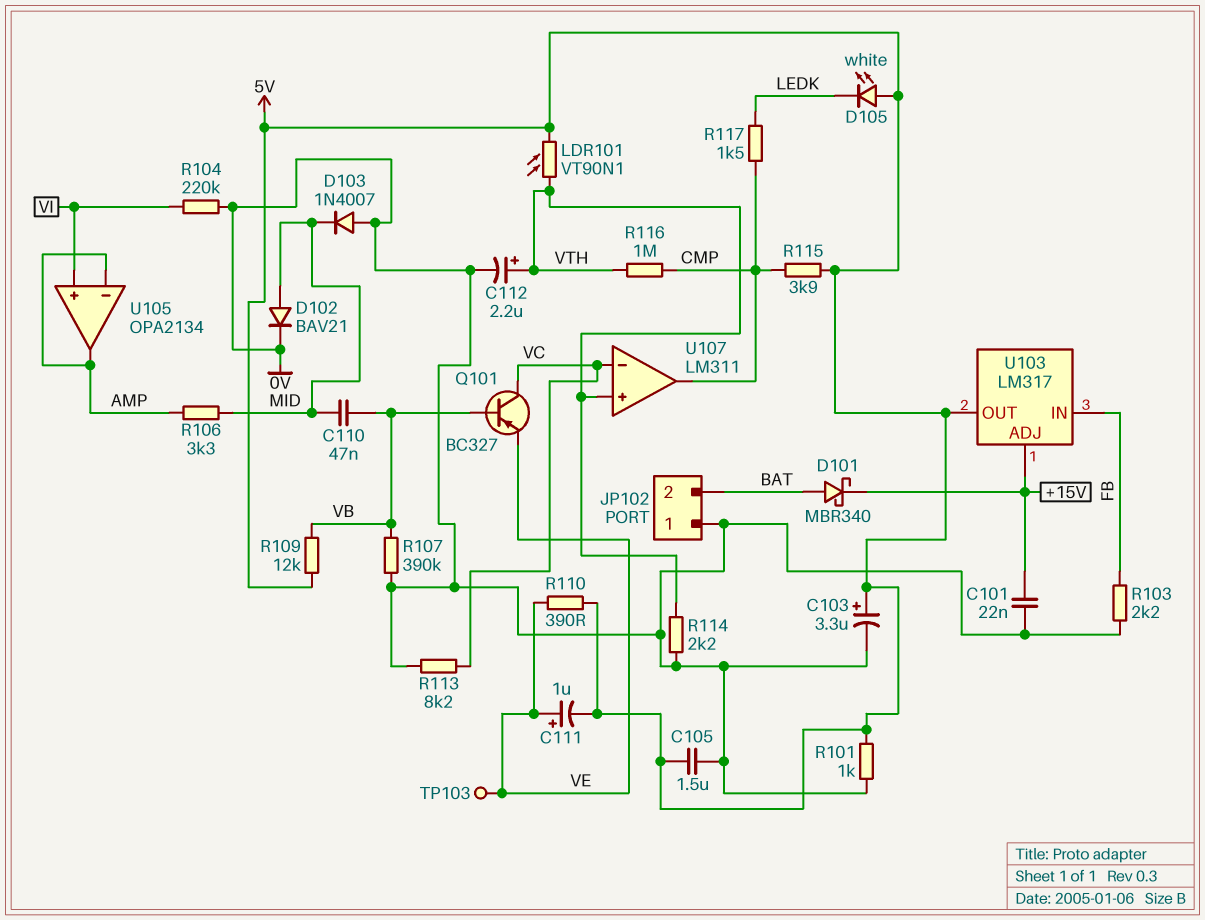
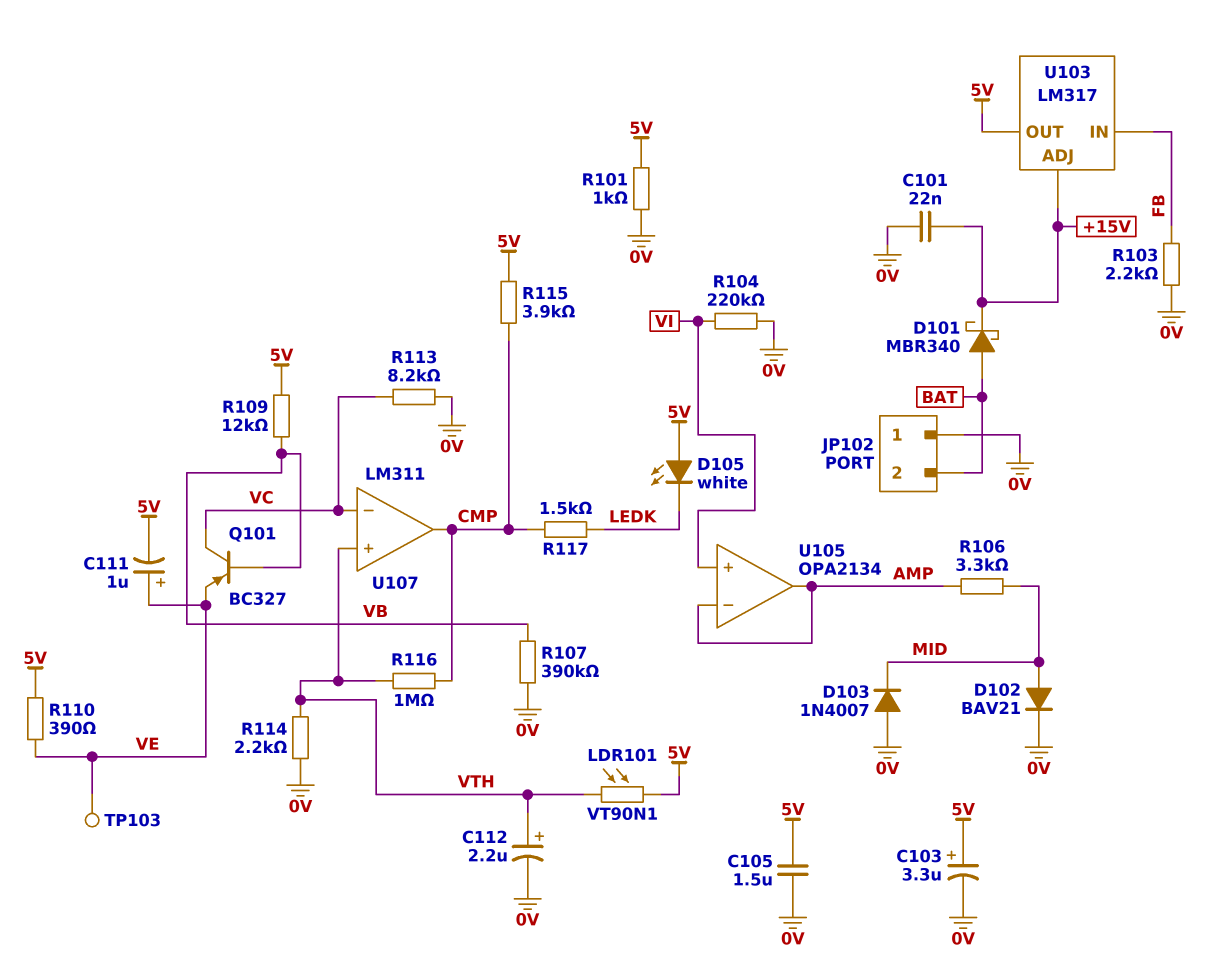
C110: 47nF (MID, VB) -> none

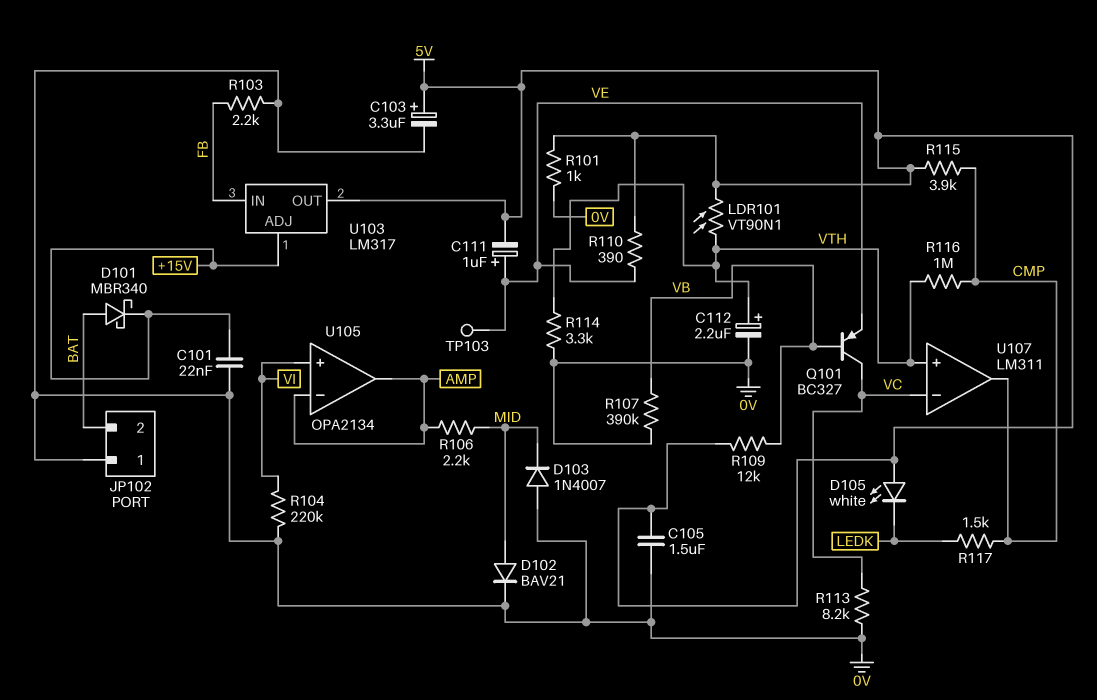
R106: 3.3k (AMP, MID) -> 2.2k (AMP, MID)
R114: 2.2k (0V, VTH) -> 3.3k (0V, VTH)

